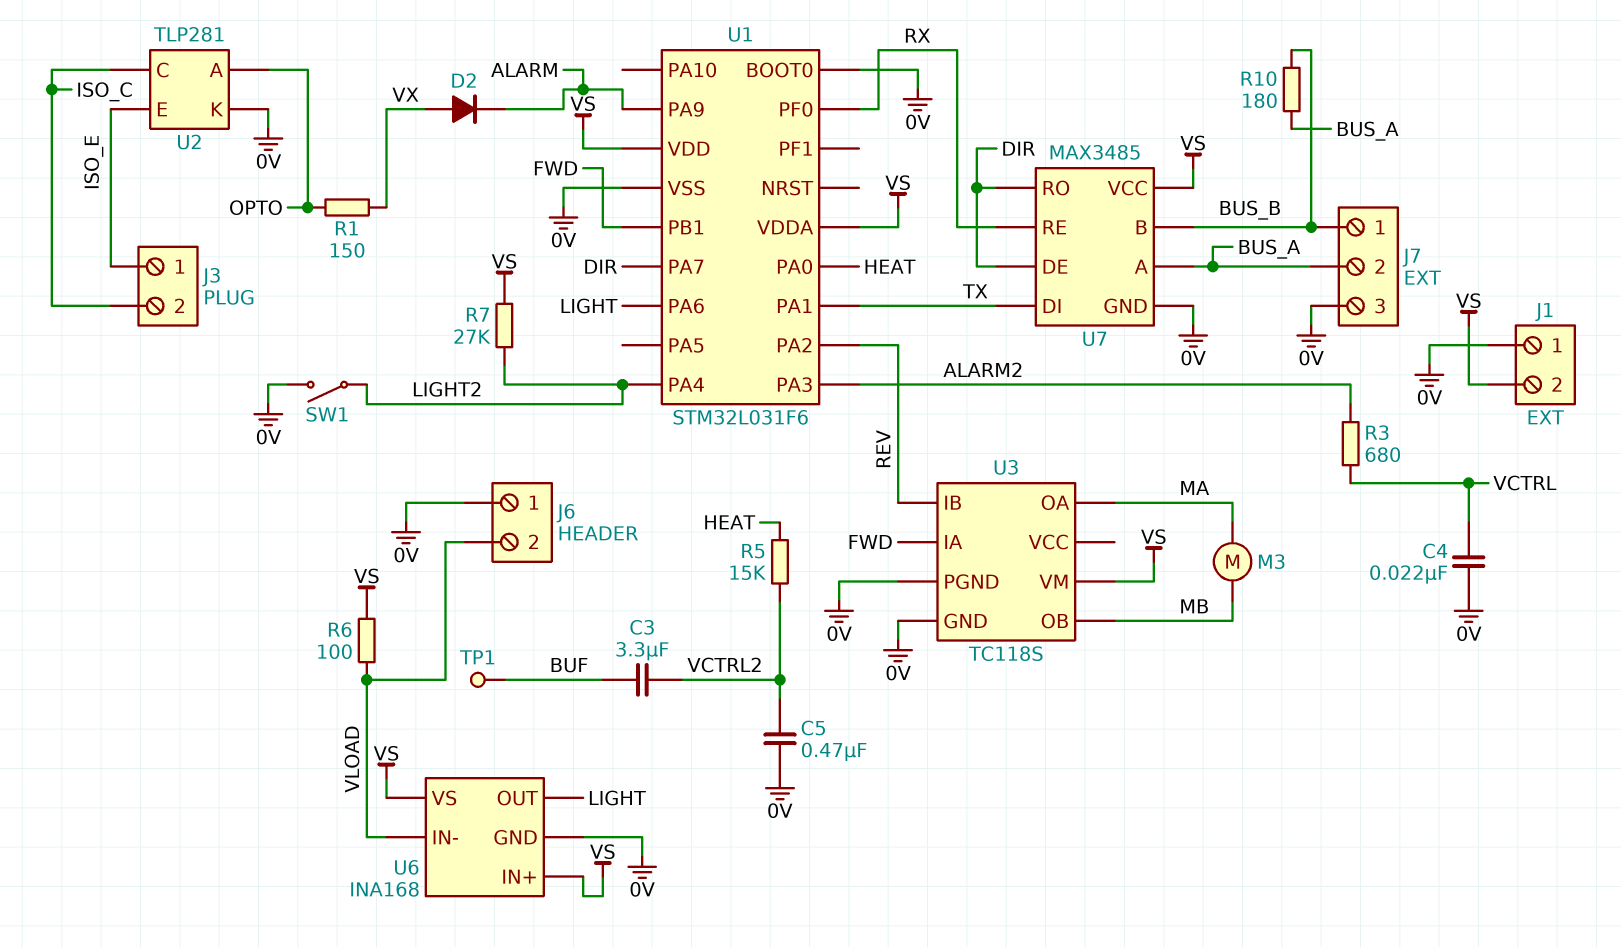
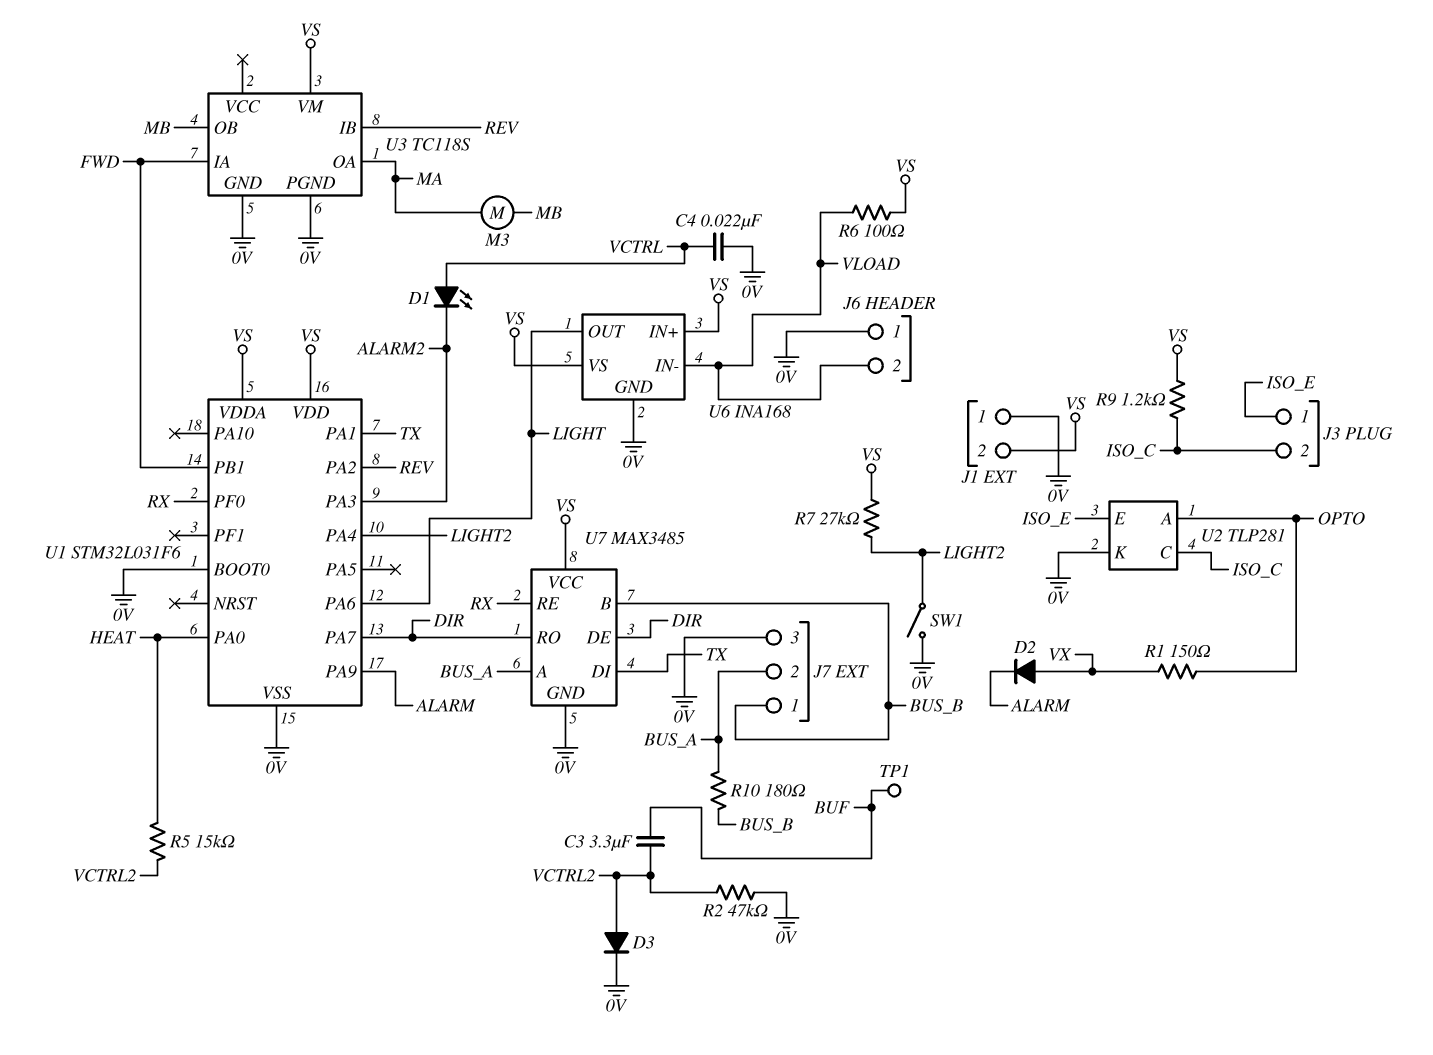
C5: 470nF (0V, VCTRL2) -> none
D1: none -> LED (A VCTRL, K ALARM2)
D3: none -> diode (A VCTRL2, K 0V)
R2: none -> 47k (0V, VCTRL2)
R3: 680 (ALARM2, VCTRL) -> none
R9: none -> 1.2k (ISO_C, VS)

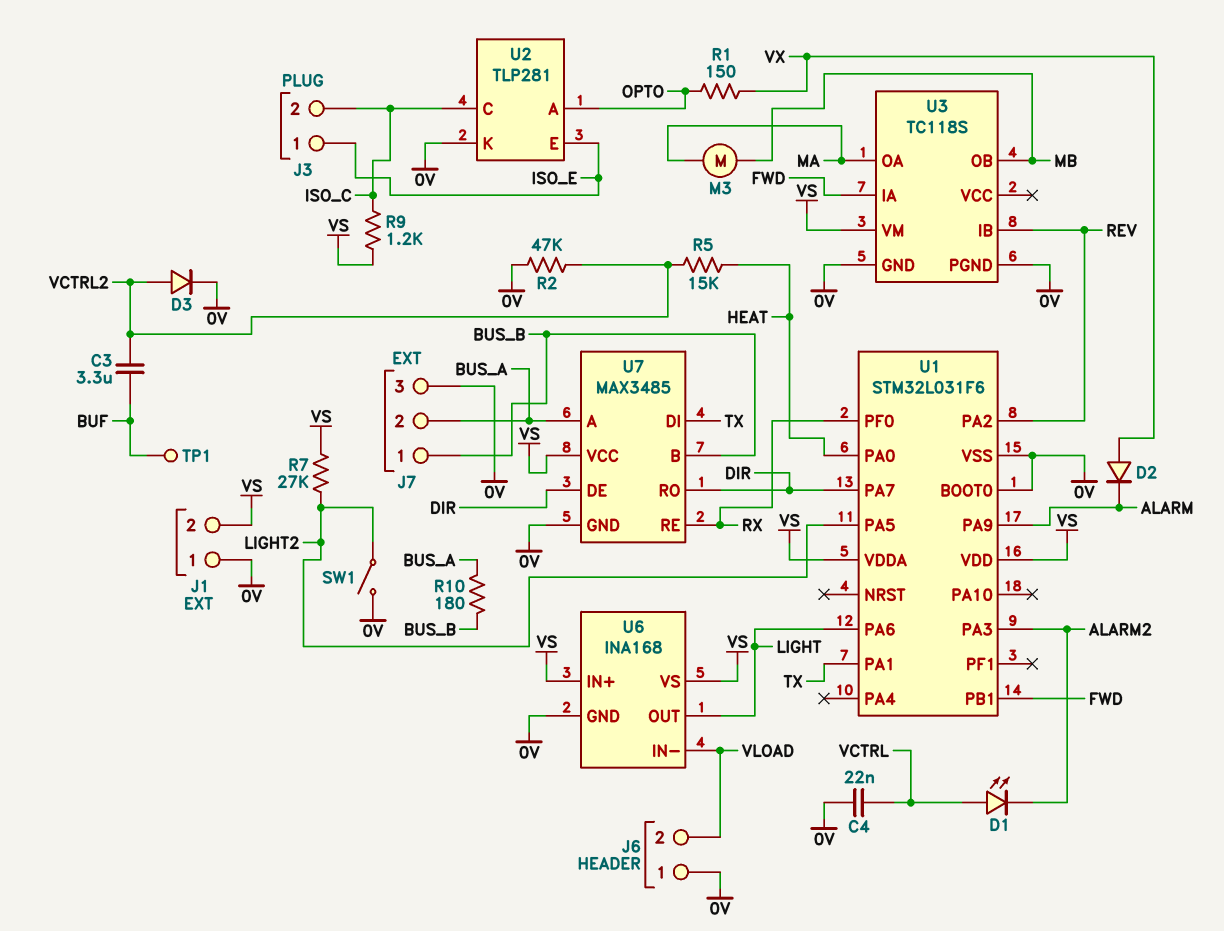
R6: 100 (VLOAD, VS) -> none
U1 pin PA4: LIGHT2 -> none
U1 pin PA5: none -> LIGHT2

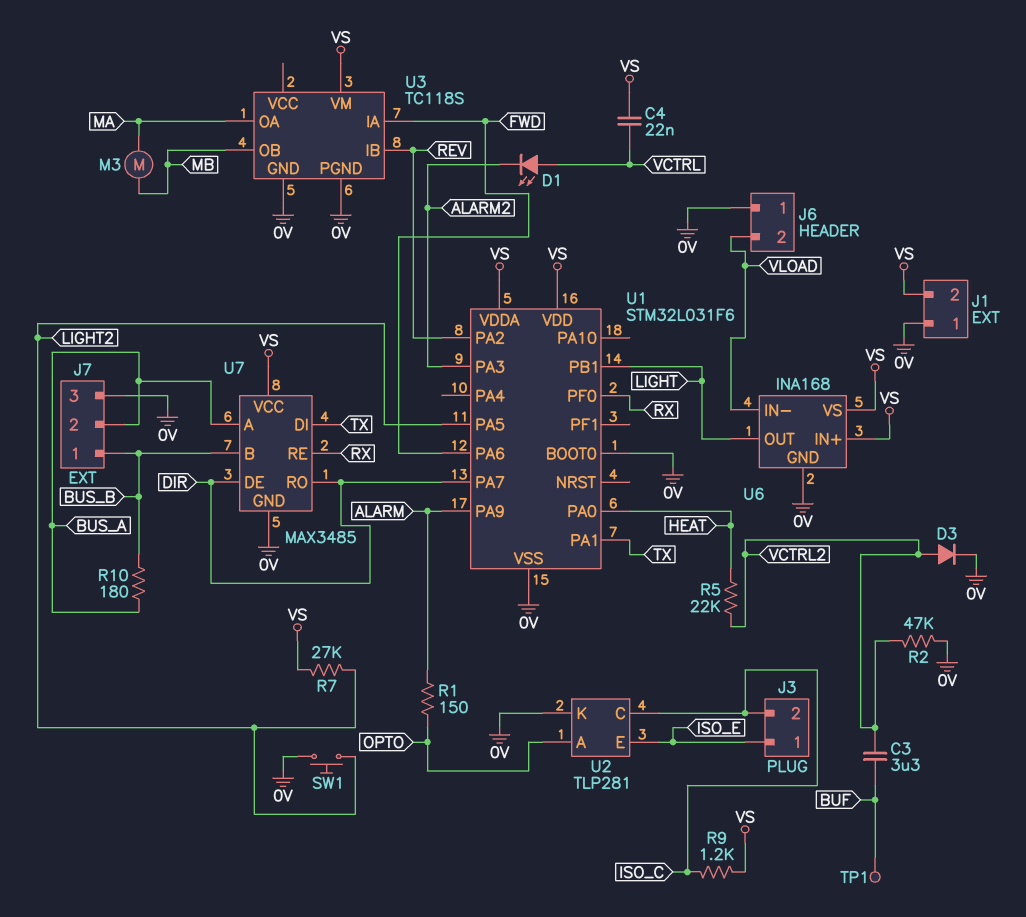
C4: 22nF (0V, VCTRL) -> 22nF (VCTRL, VS)
D2: diode (A VX, K ALARM) -> none
R1: 150 (OPTO, VX) -> 150 (ALARM, OPTO)
R5: 15k (HEAT, VCTRL2) -> 22k (HEAT, VCTRL2)
SW1: switch (0V, LIGHT2) -> button (0V, LIGHT2)
U1 pin PA6: LIGHT -> FWD
U1 pin PB1: FWD -> LIGHT

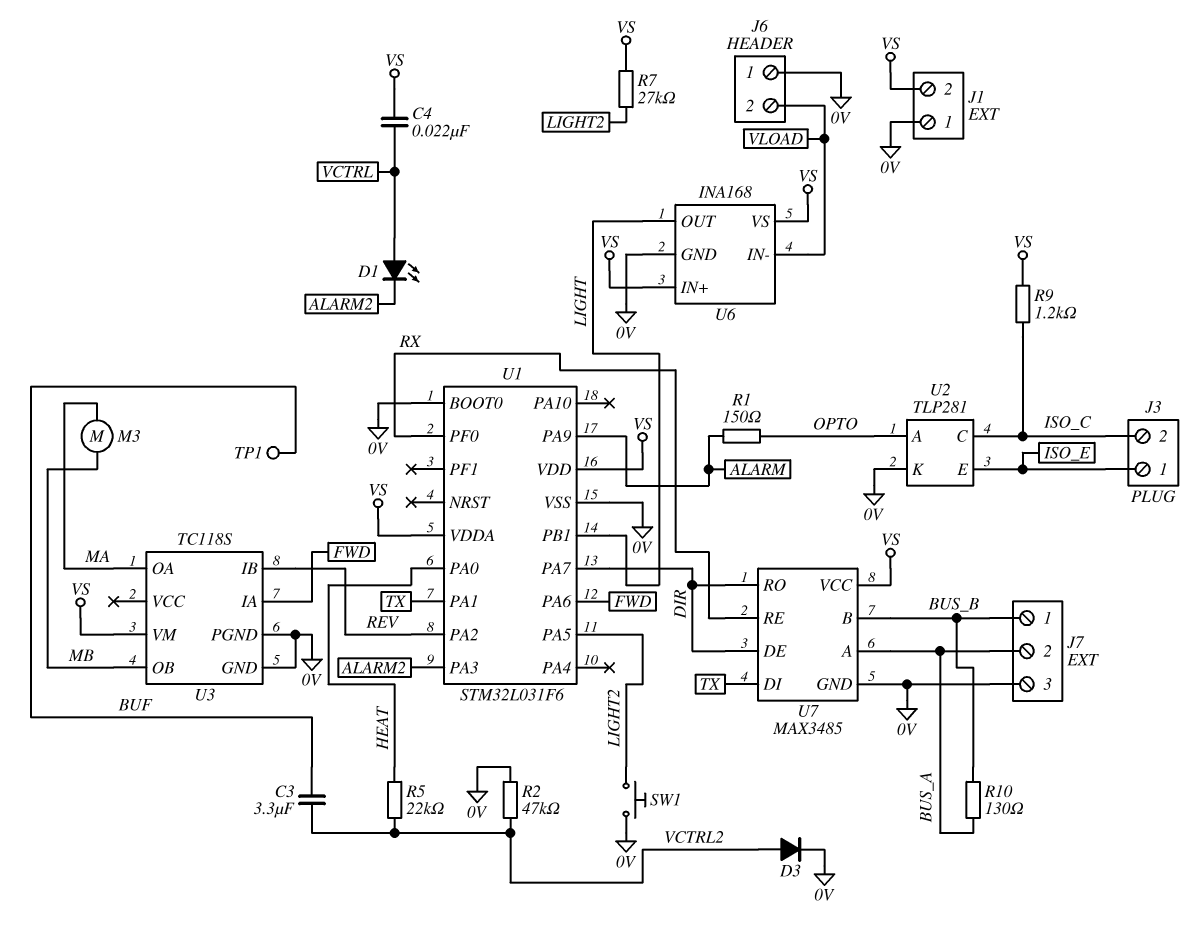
R10: 180 (BUS_A, BUS_B) -> 130 (BUS_A, BUS_B)

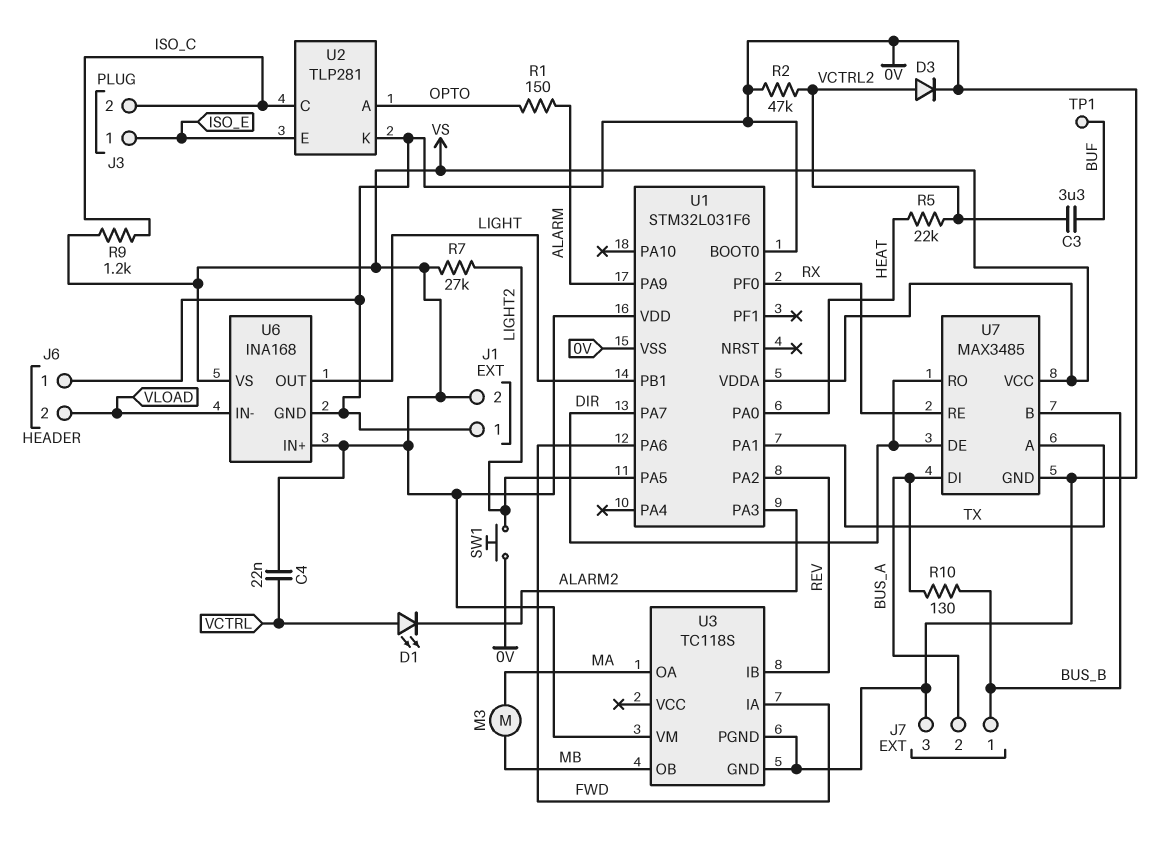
U7 pin A: BUS_A -> TX
U7 pin DI: TX -> BUS_A

